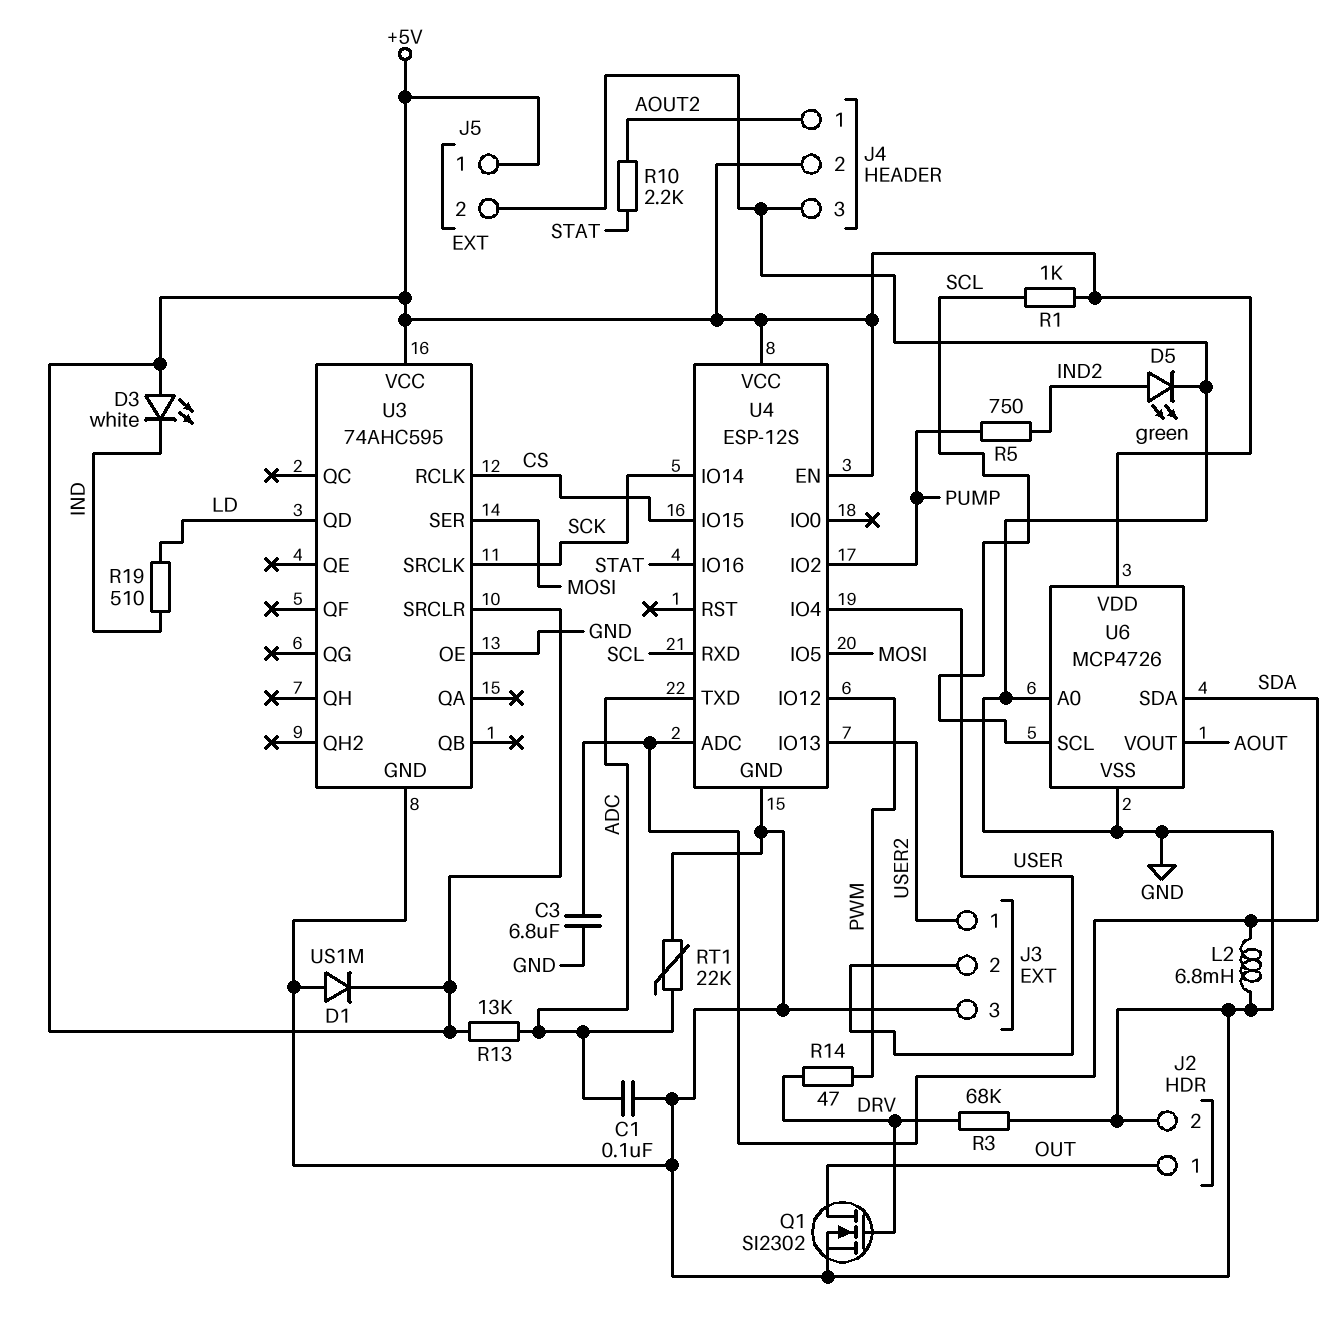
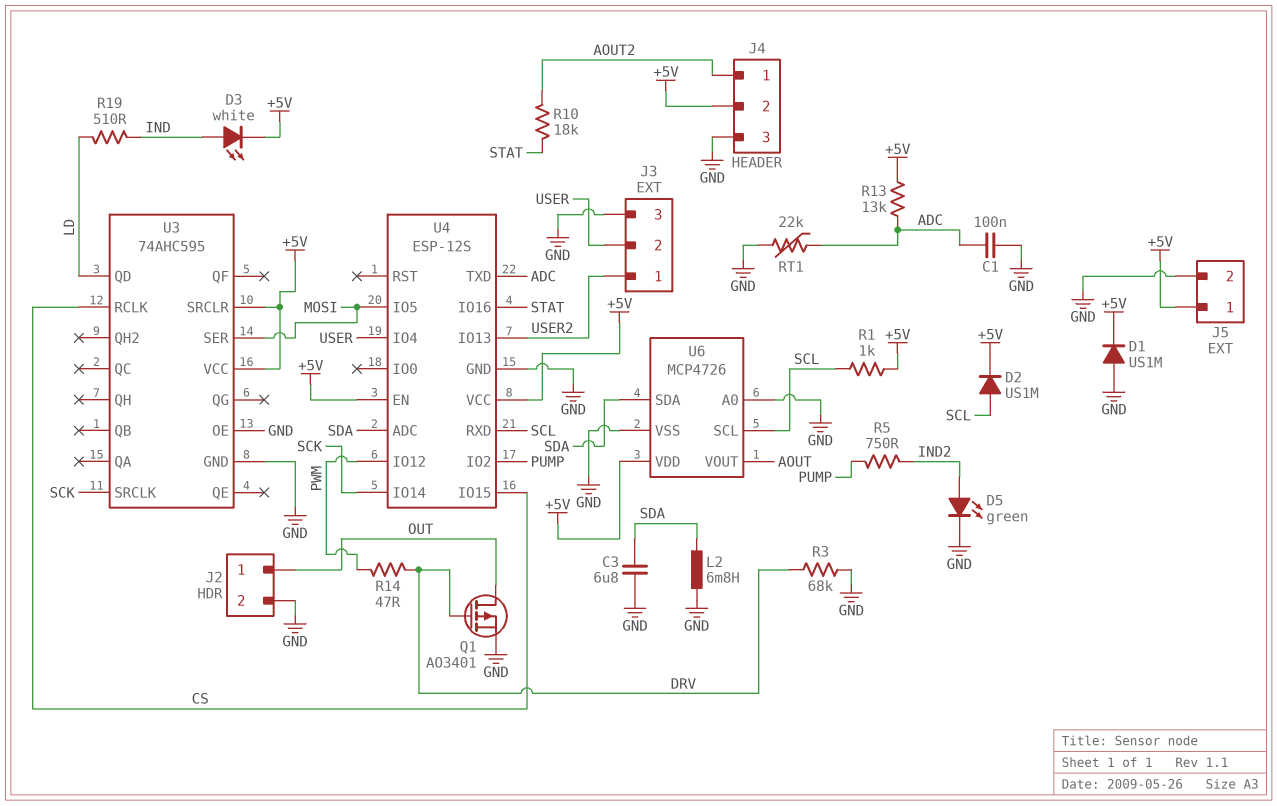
D2: none -> diode US1M (A SCL, K +5V)
D3: LED white (A +5V, K IND) -> LED white (A IND, K +5V)
Q1: NMOS SI2302 (G DRV, D OUT, S GND) -> PMOS AO3401 (G DRV, D OUT, S GND)
R10: 2.2k (AOUT2, STAT) -> 18k (AOUT2, STAT)

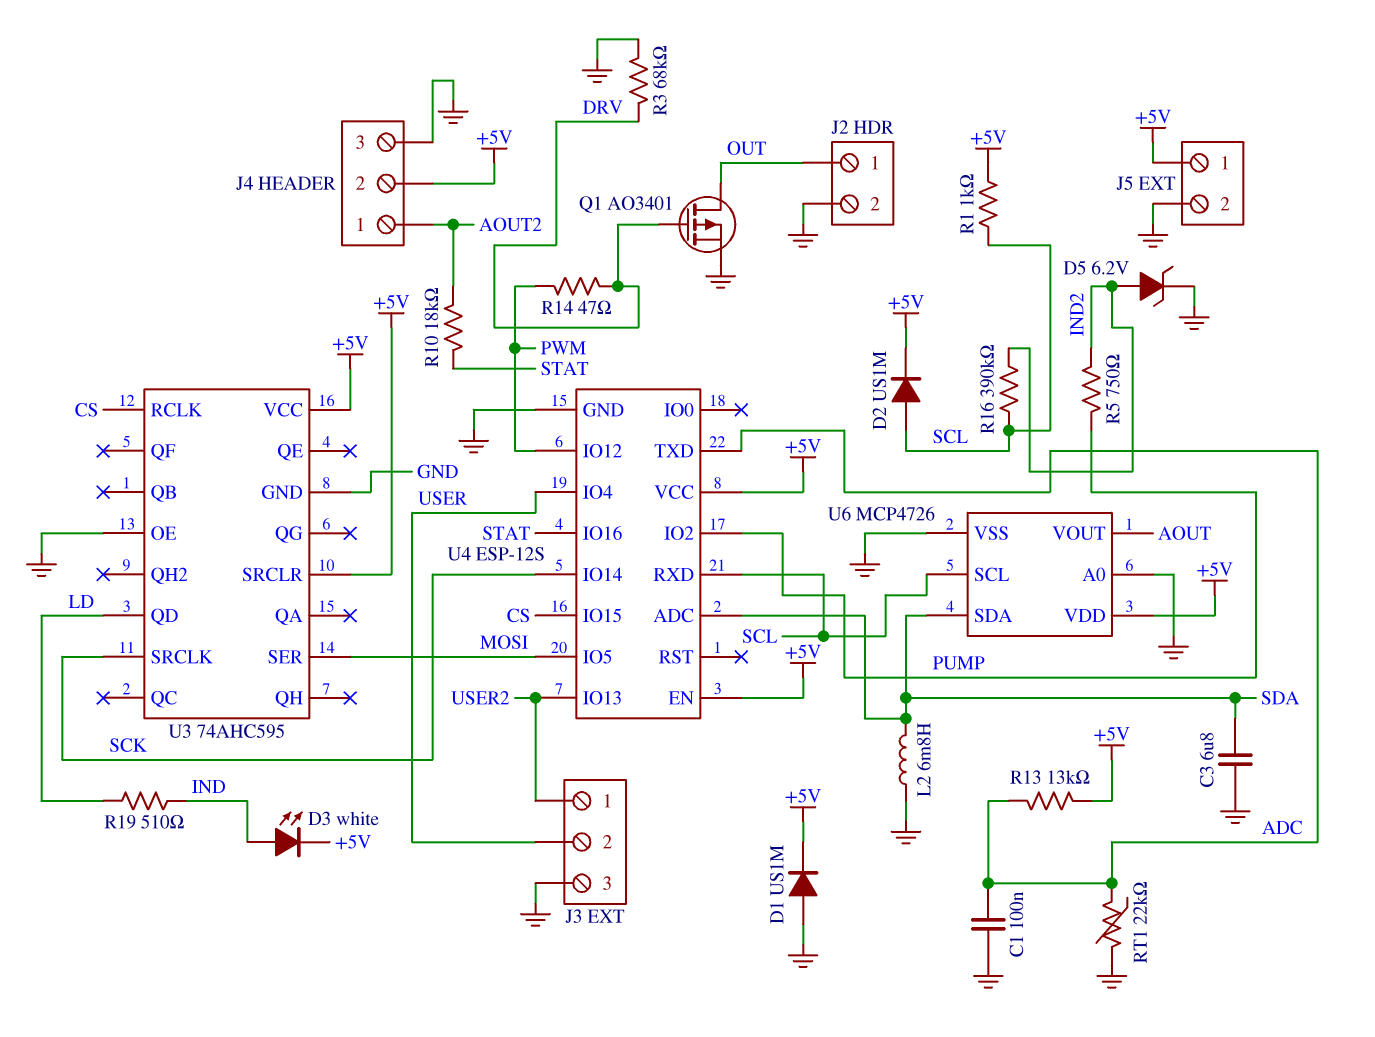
D5: LED green (A IND2, K GND) -> zener 6.2V (A IND2, K GND)
R16: none -> 390k (IND2, SCL)

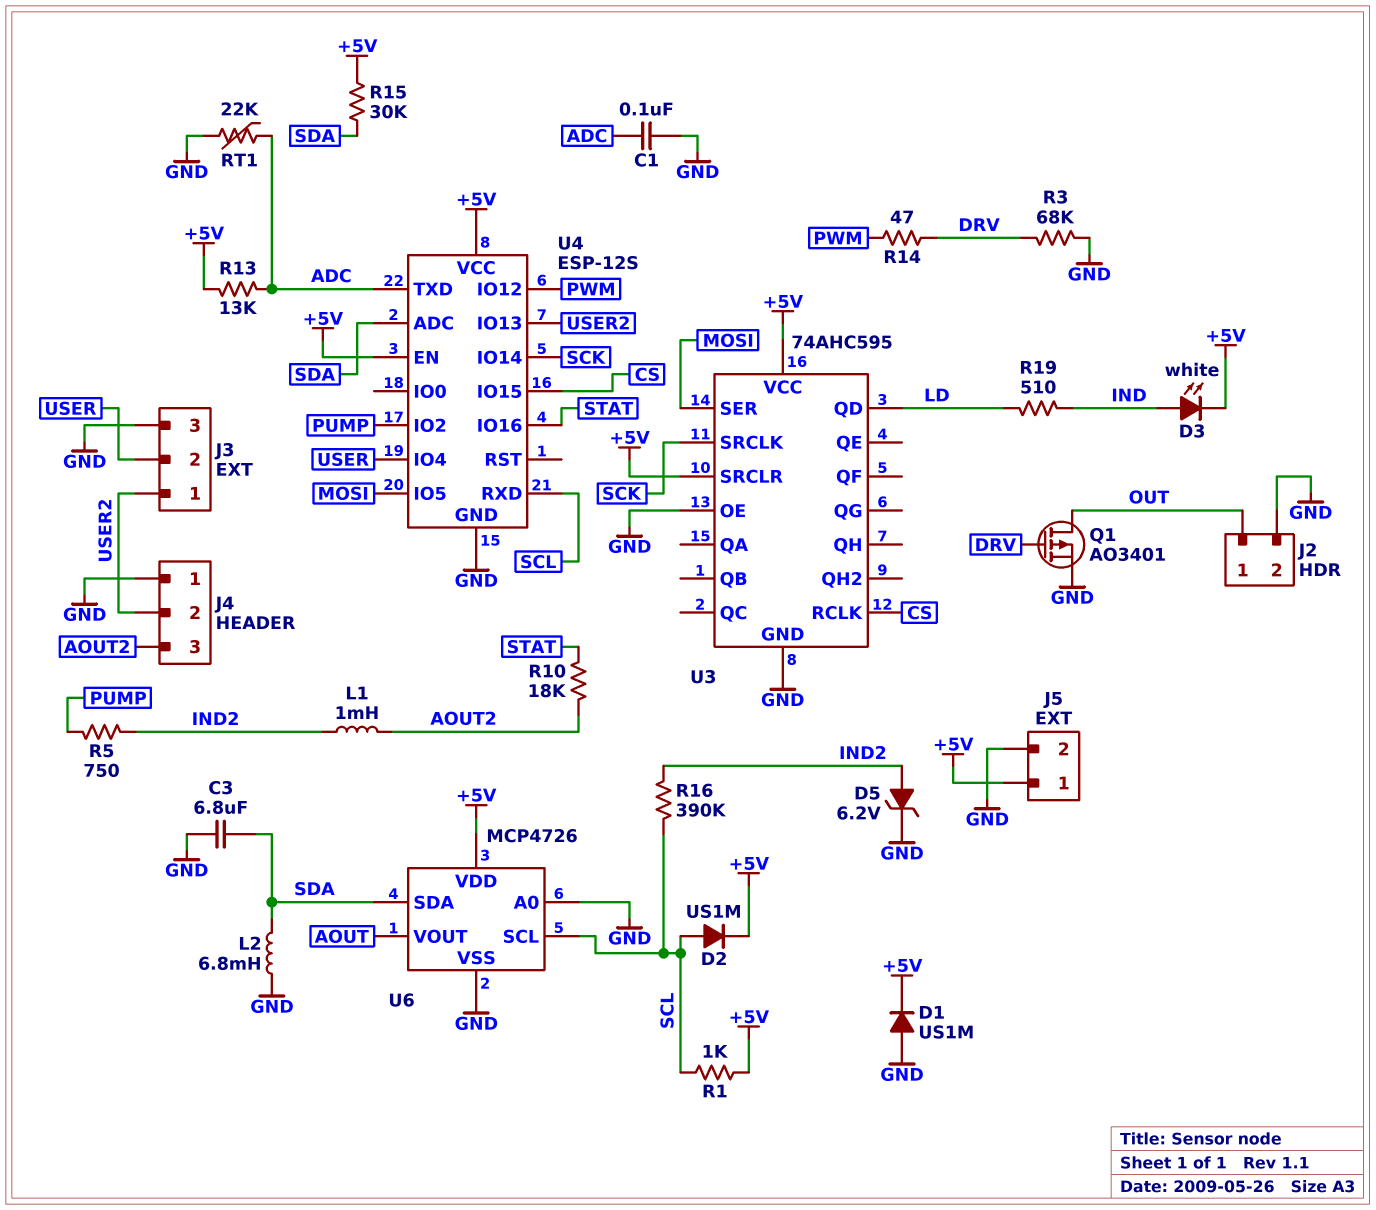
J4 pin 1: AOUT2 -> GND
J4 pin 2: +5V -> USER2
J4 pin 3: GND -> AOUT2
L1: none -> 1mH (AOUT2, IND2)
R15: none -> 30k (+5V, SDA)

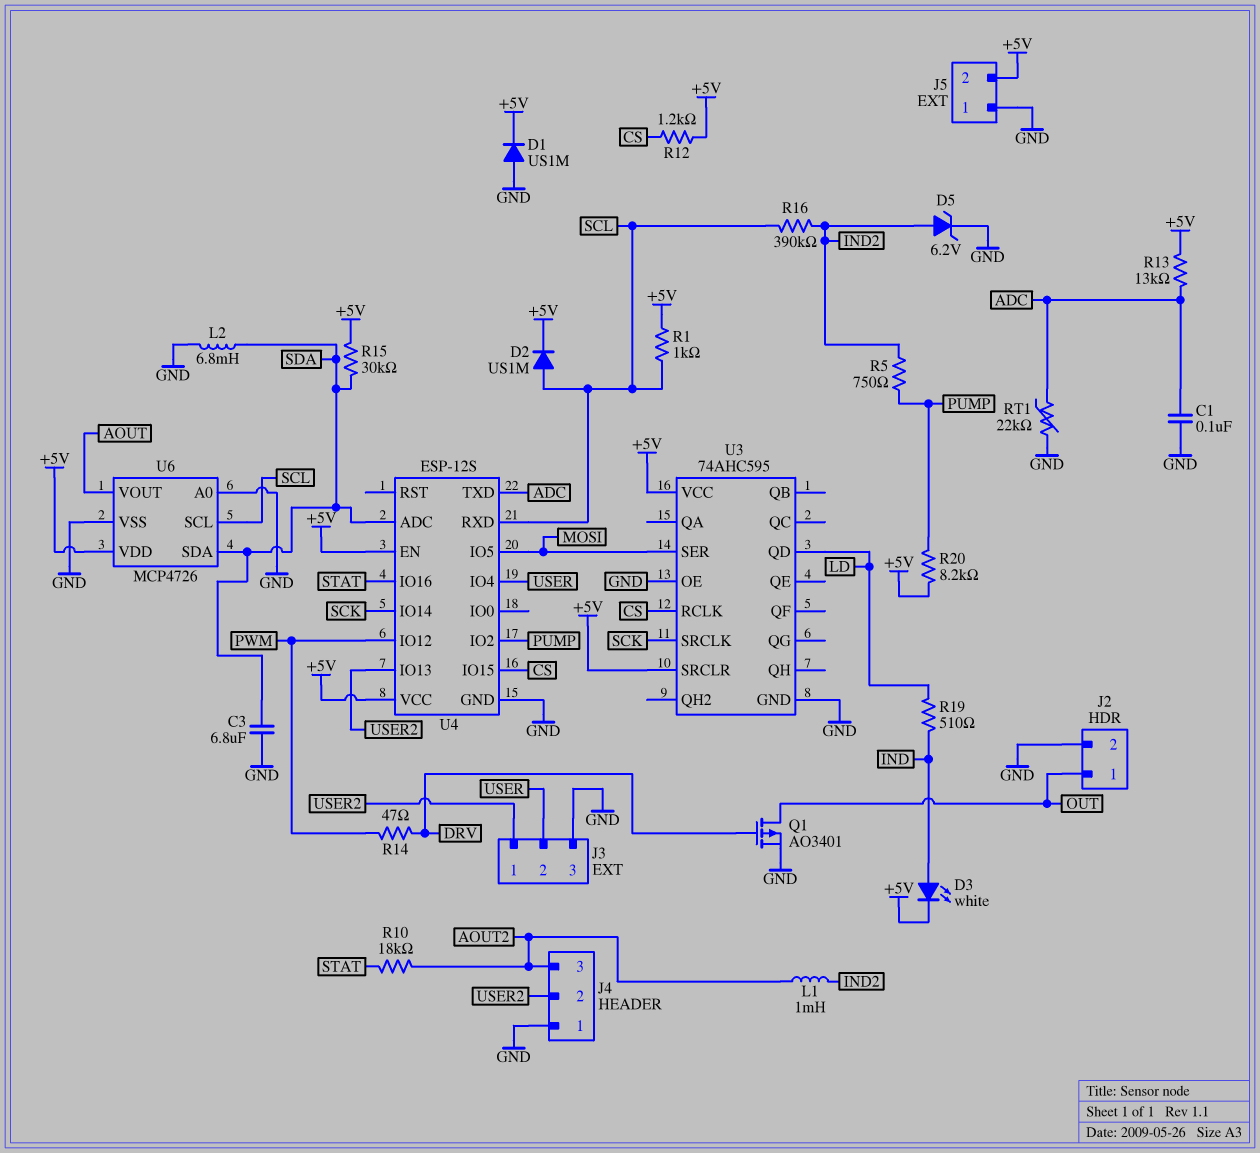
J5 pin 1: +5V -> GND
J5 pin 2: GND -> +5V
R3: 68k (DRV, GND) -> none
R12: none -> 1.2k (+5V, CS)
R20: none -> 8.2k (+5V, PUMP)

